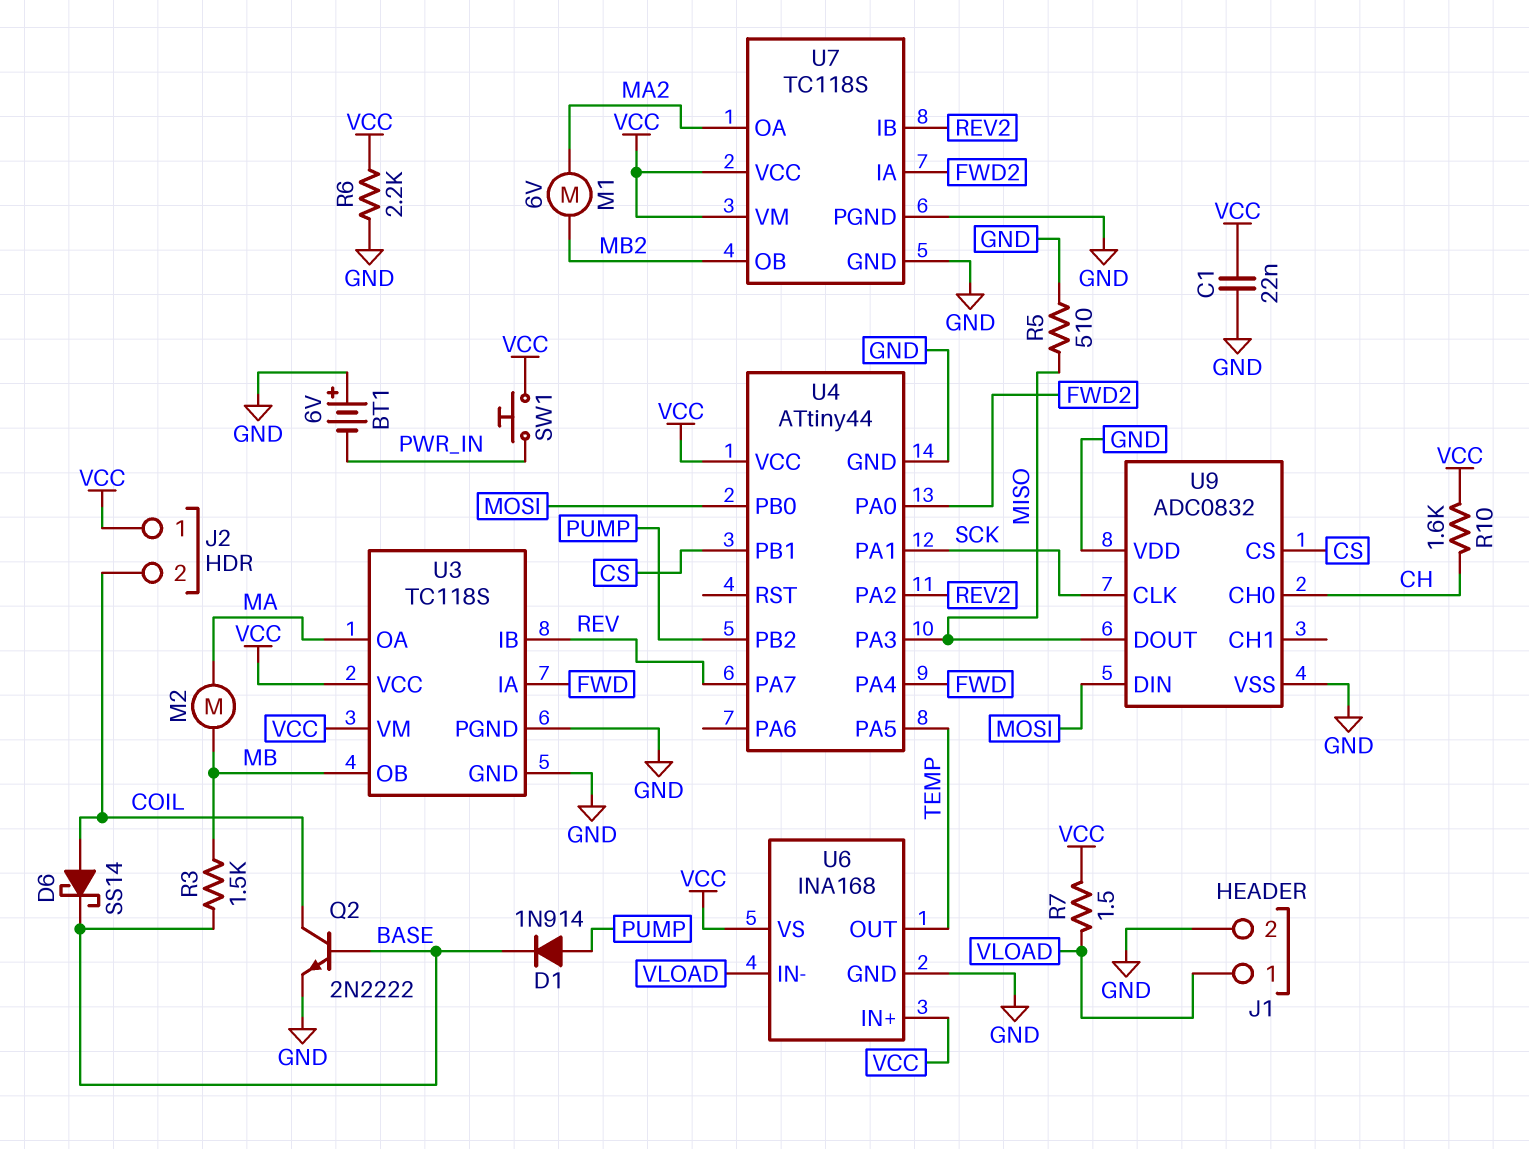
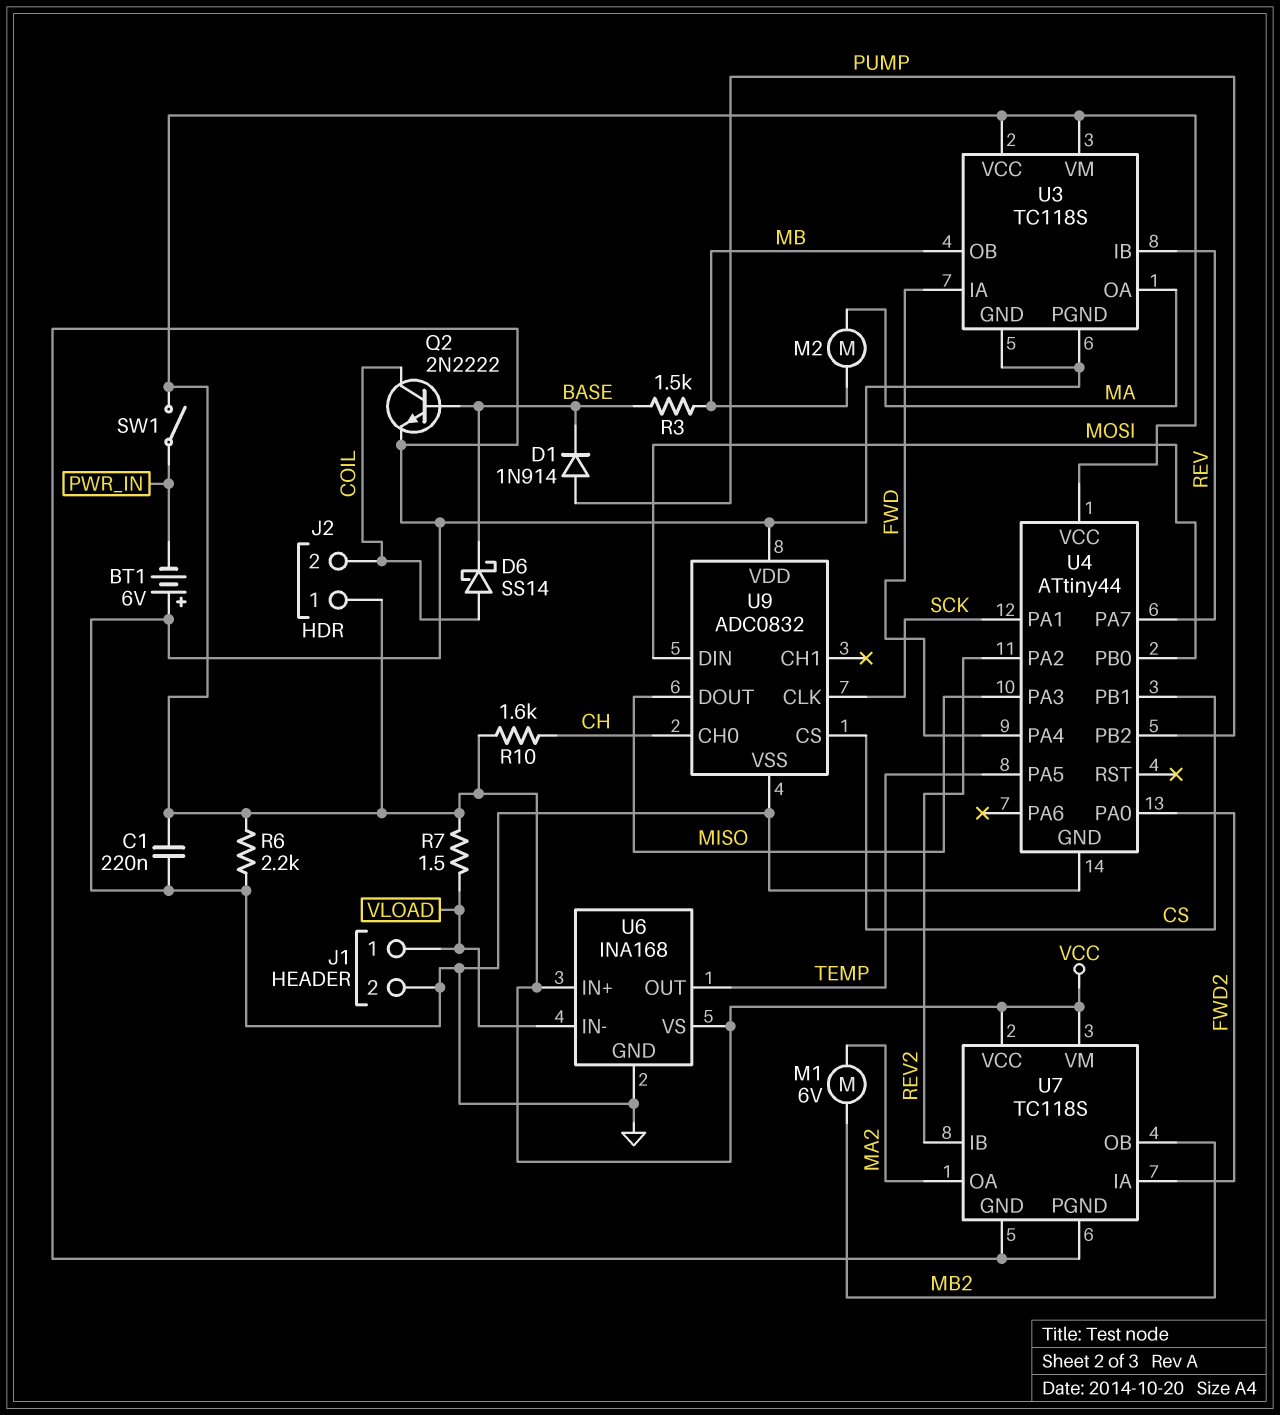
C1: 22nF (GND, VCC) -> 220nF (GND, VCC)
R5: 510 (GND, MISO) -> none
SW1: button (PWR_IN, VCC) -> switch (PWR_IN, VCC)

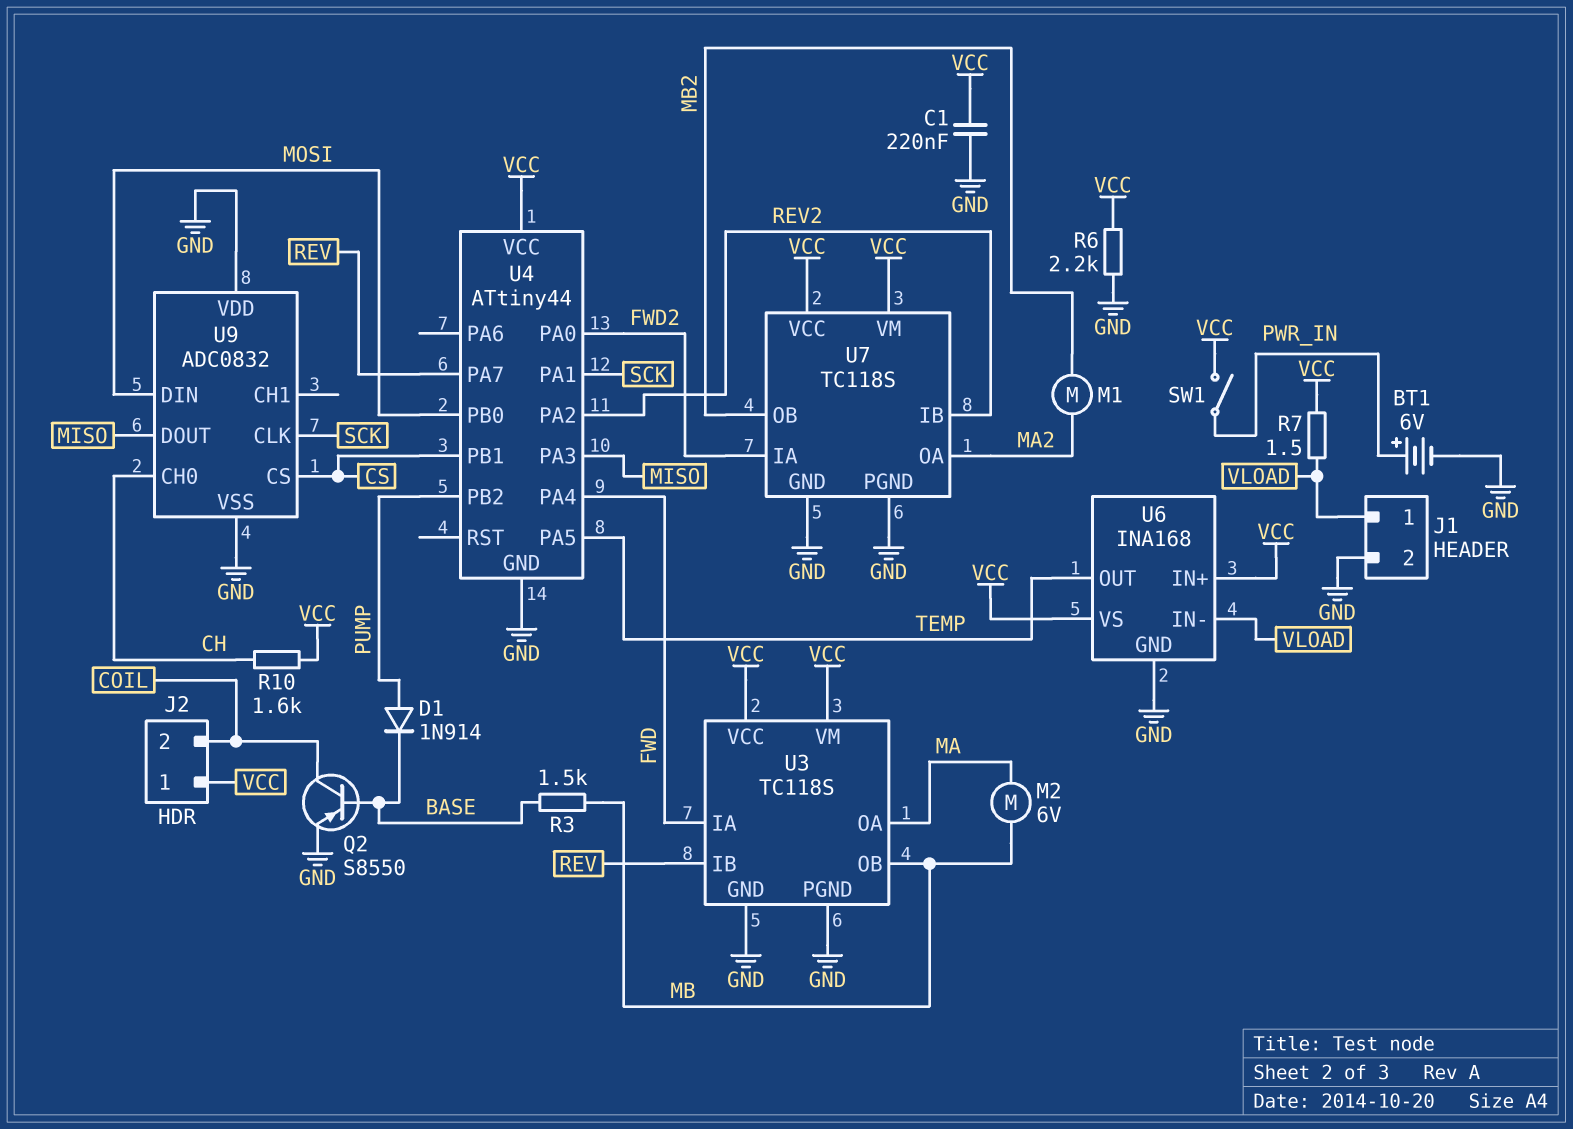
BT1: 6V (plus GND, minus PWR_IN) -> 6V (plus PWR_IN, minus GND)
D6: schottky SS14 (A COIL, K BASE) -> none
M1: motor 6V (MA2, MB2) -> motor (MA2, MB2)
M2: motor (MA, MB) -> motor 6V (MA, MB)
Q2: NPN 2N2222 (B BASE, C COIL, E GND) -> PNP S8550 (B BASE, C COIL, E GND)

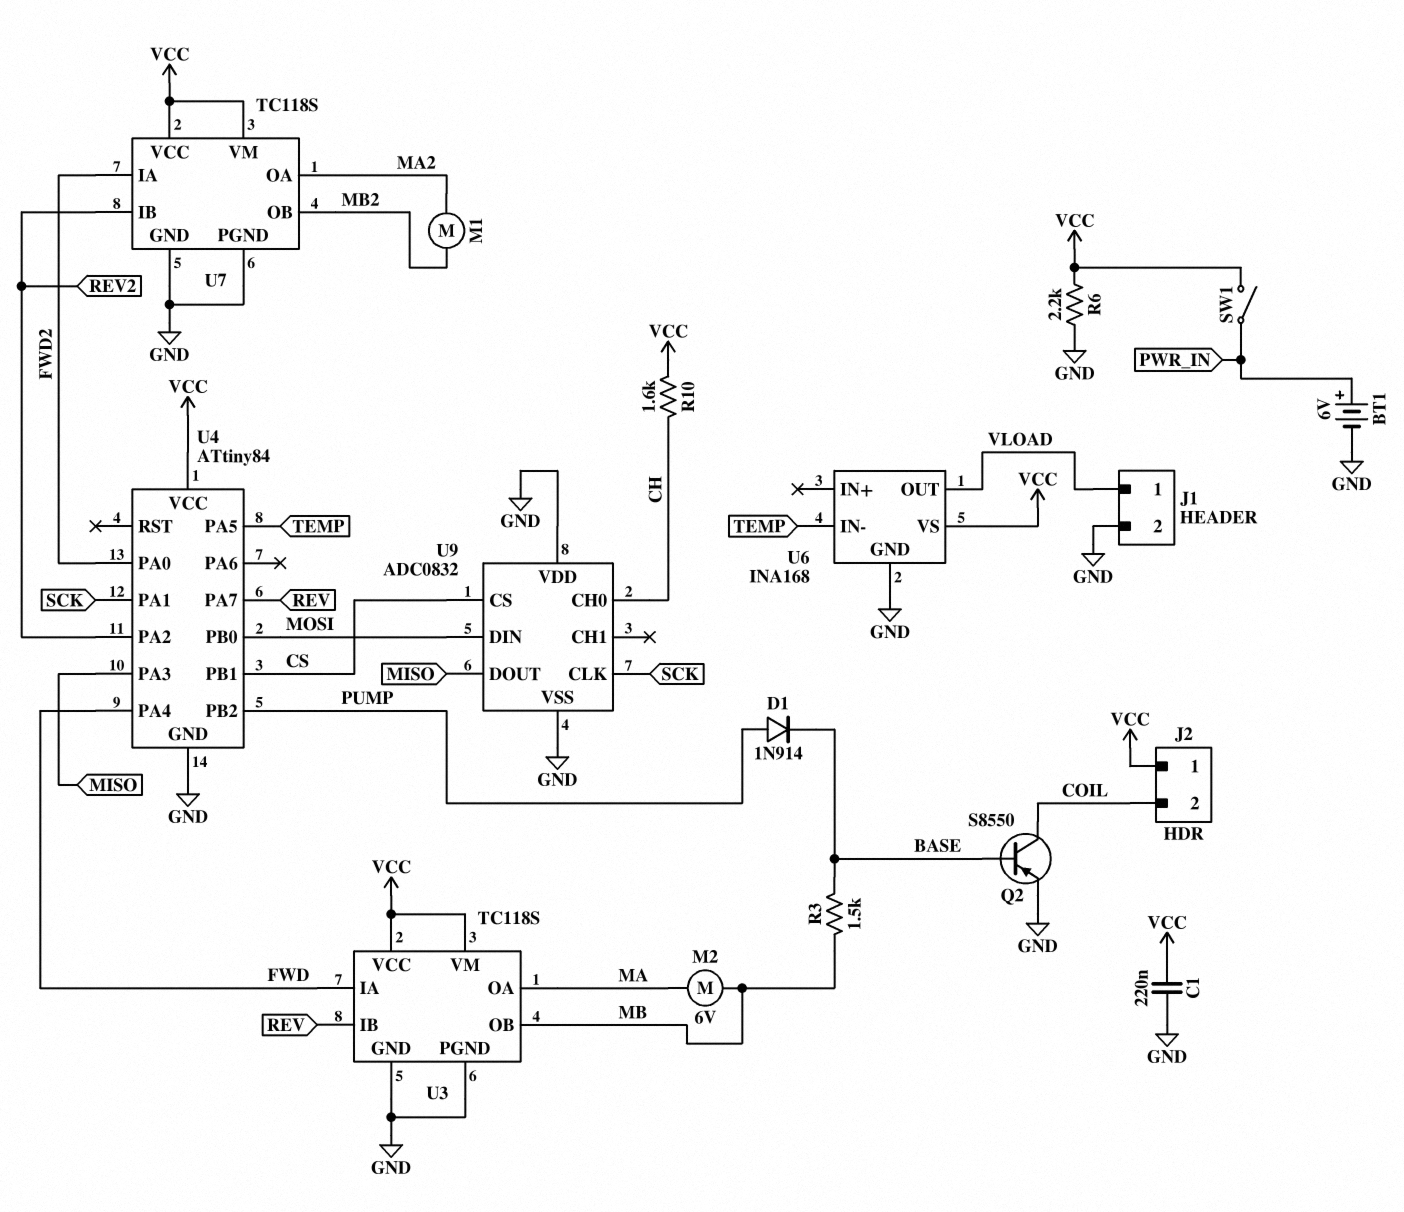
R7: 1.5 (VCC, VLOAD) -> none
U4: ATtiny44 -> ATtiny84
U6 pin IN+: VCC -> none
U6 pin IN-: VLOAD -> TEMP
U6 pin OUT: TEMP -> VLOAD

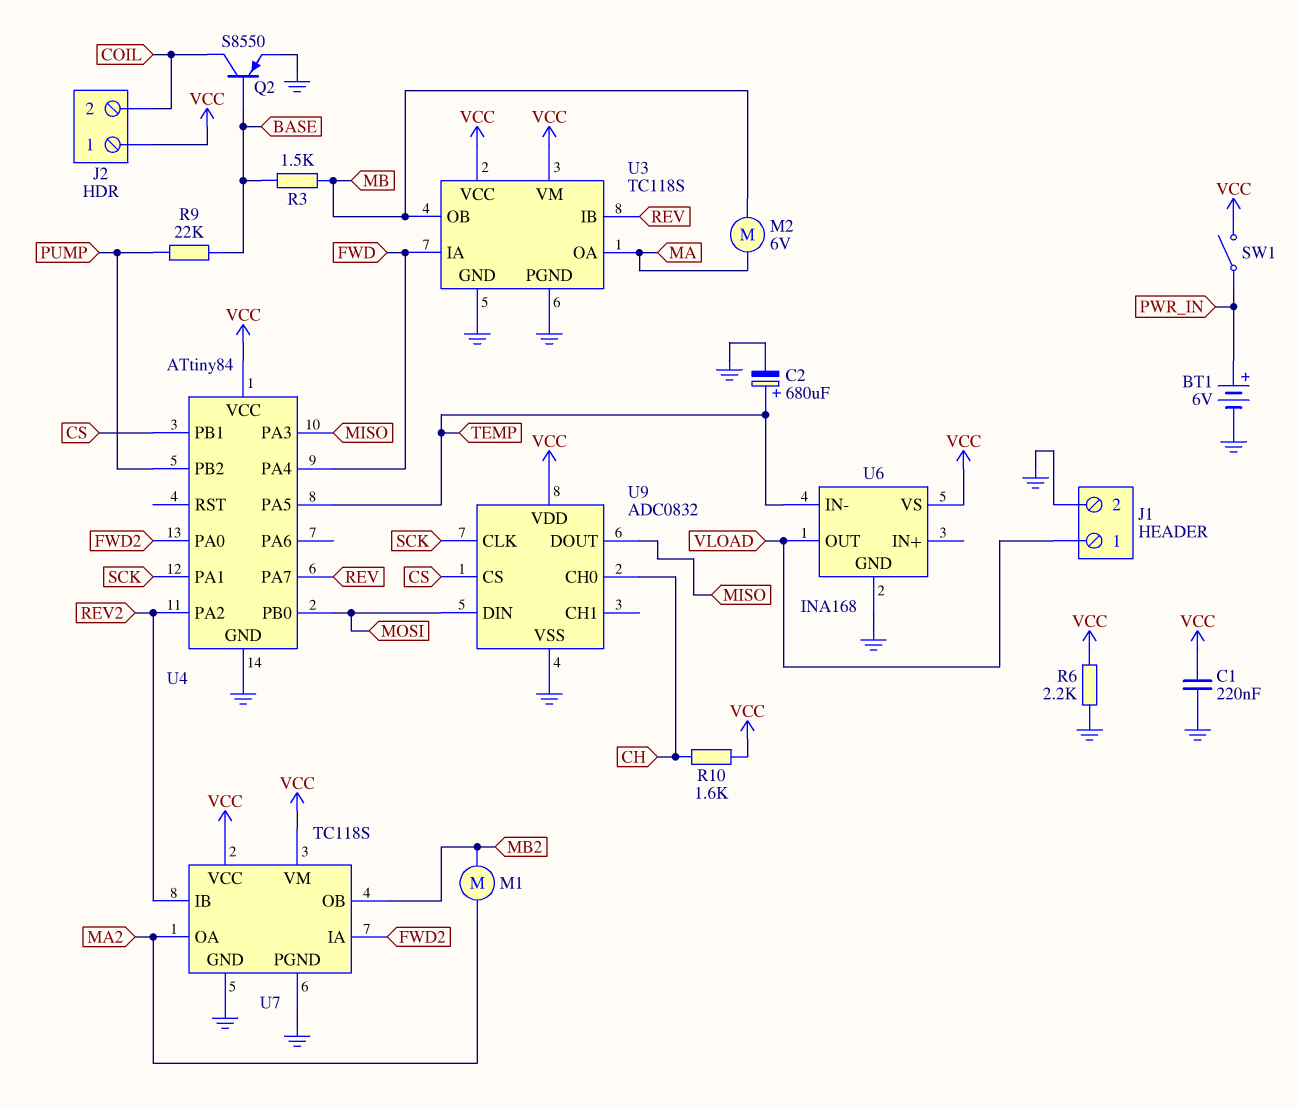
C2: none -> 680uF (plus TEMP, minus GND)
D1: diode 1N914 (A PUMP, K BASE) -> none
R9: none -> 22k (BASE, PUMP)
U9 pin VDD: GND -> VCC

